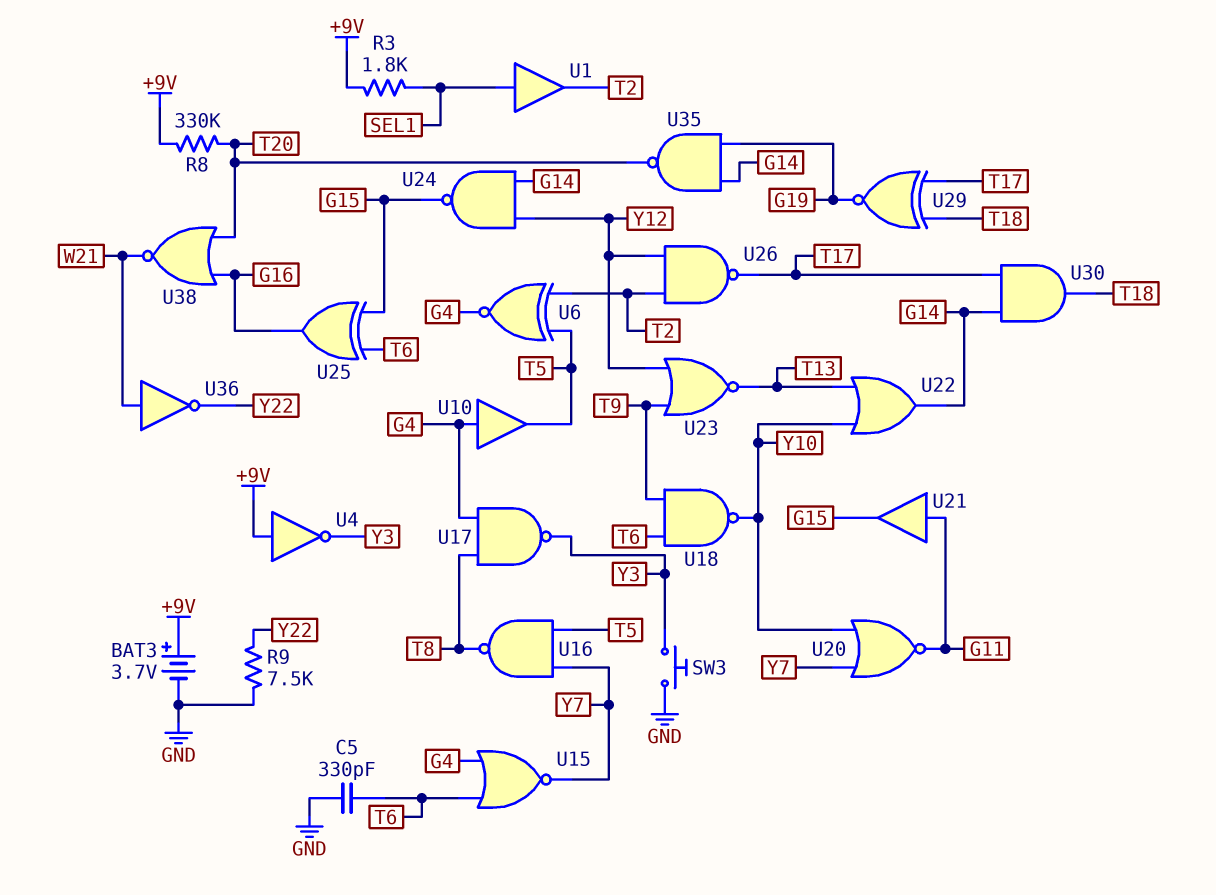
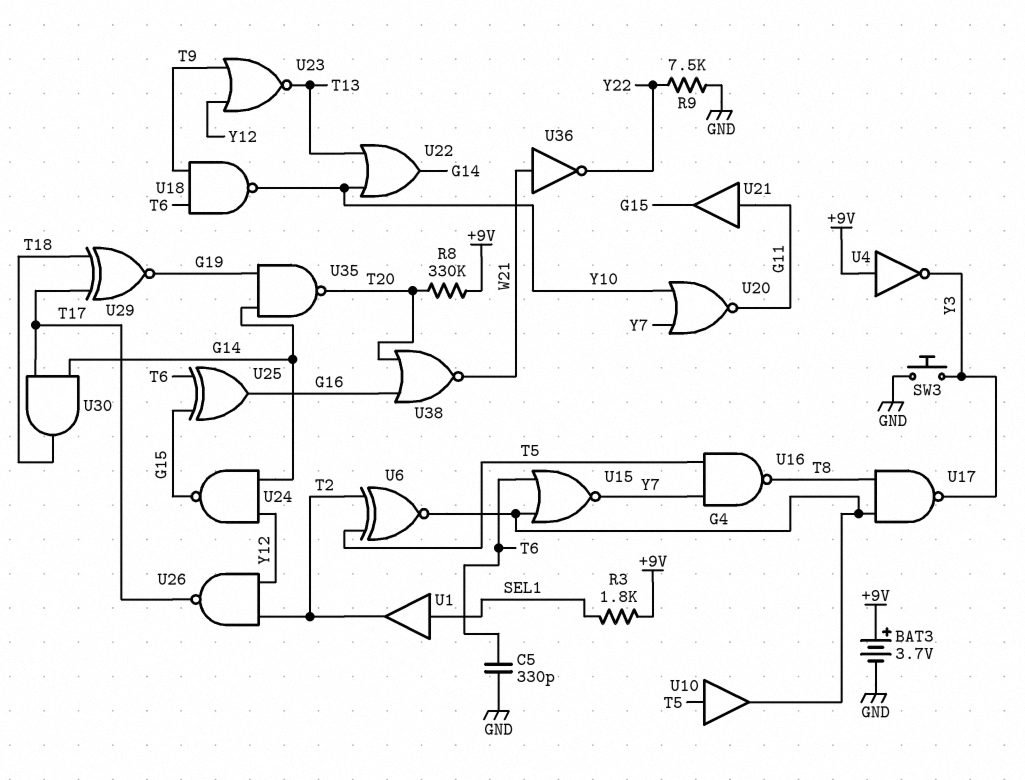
U10: buffer (in G4, out T5) -> buffer (in T5, out G4)

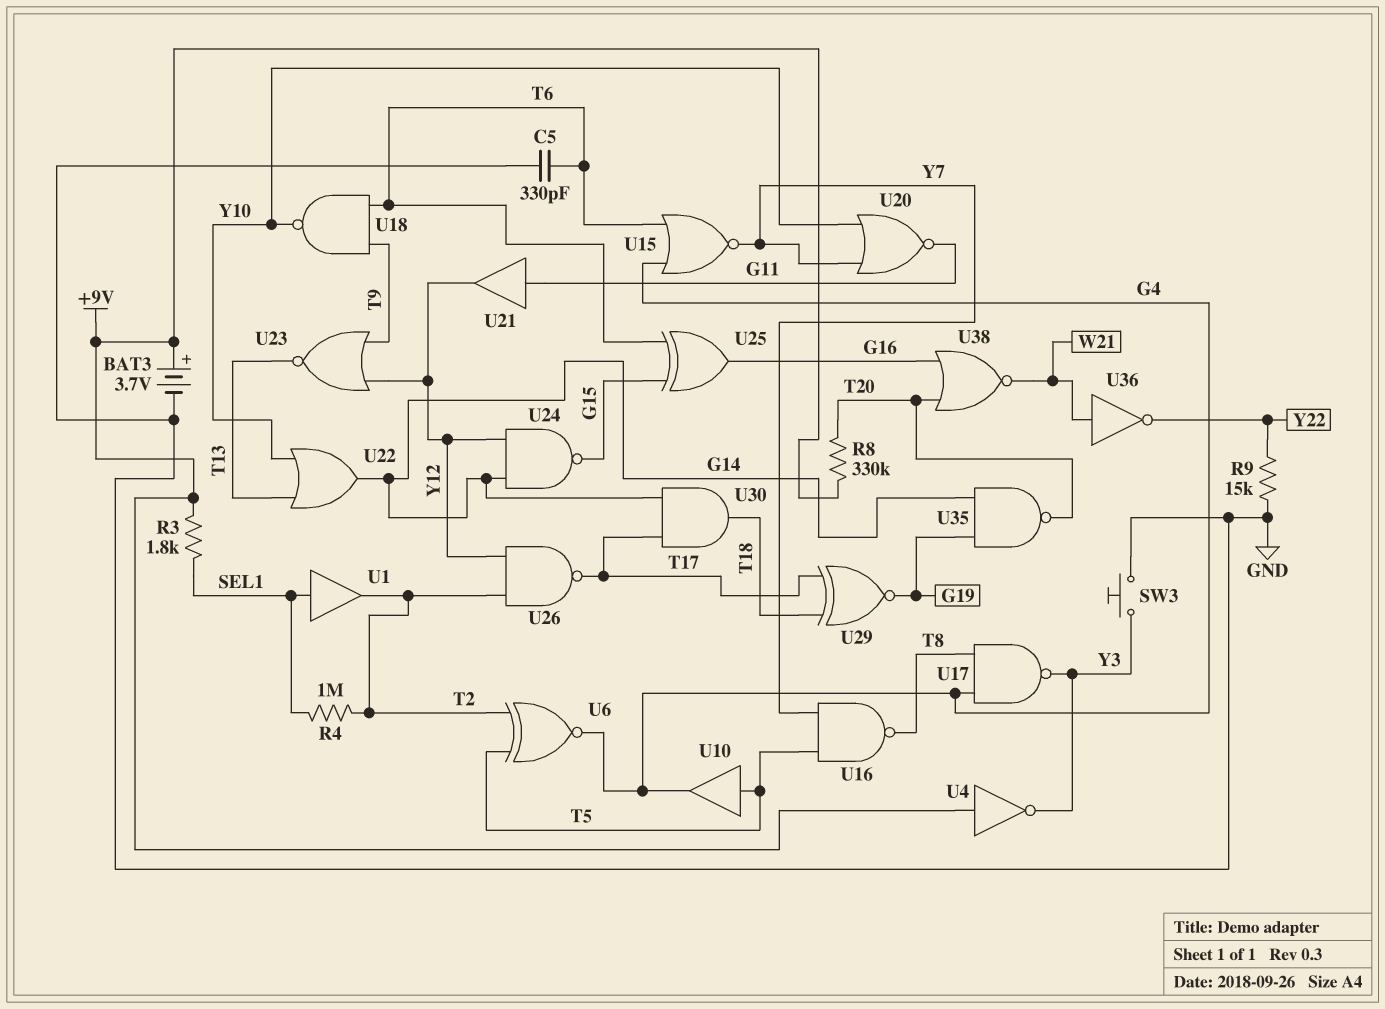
R4: none -> 1M (SEL1, T2)
R9: 7.5k (GND, Y22) -> 15k (GND, Y22)
U21: buffer (in G11, out G15) -> buffer (in G11, out Y12)

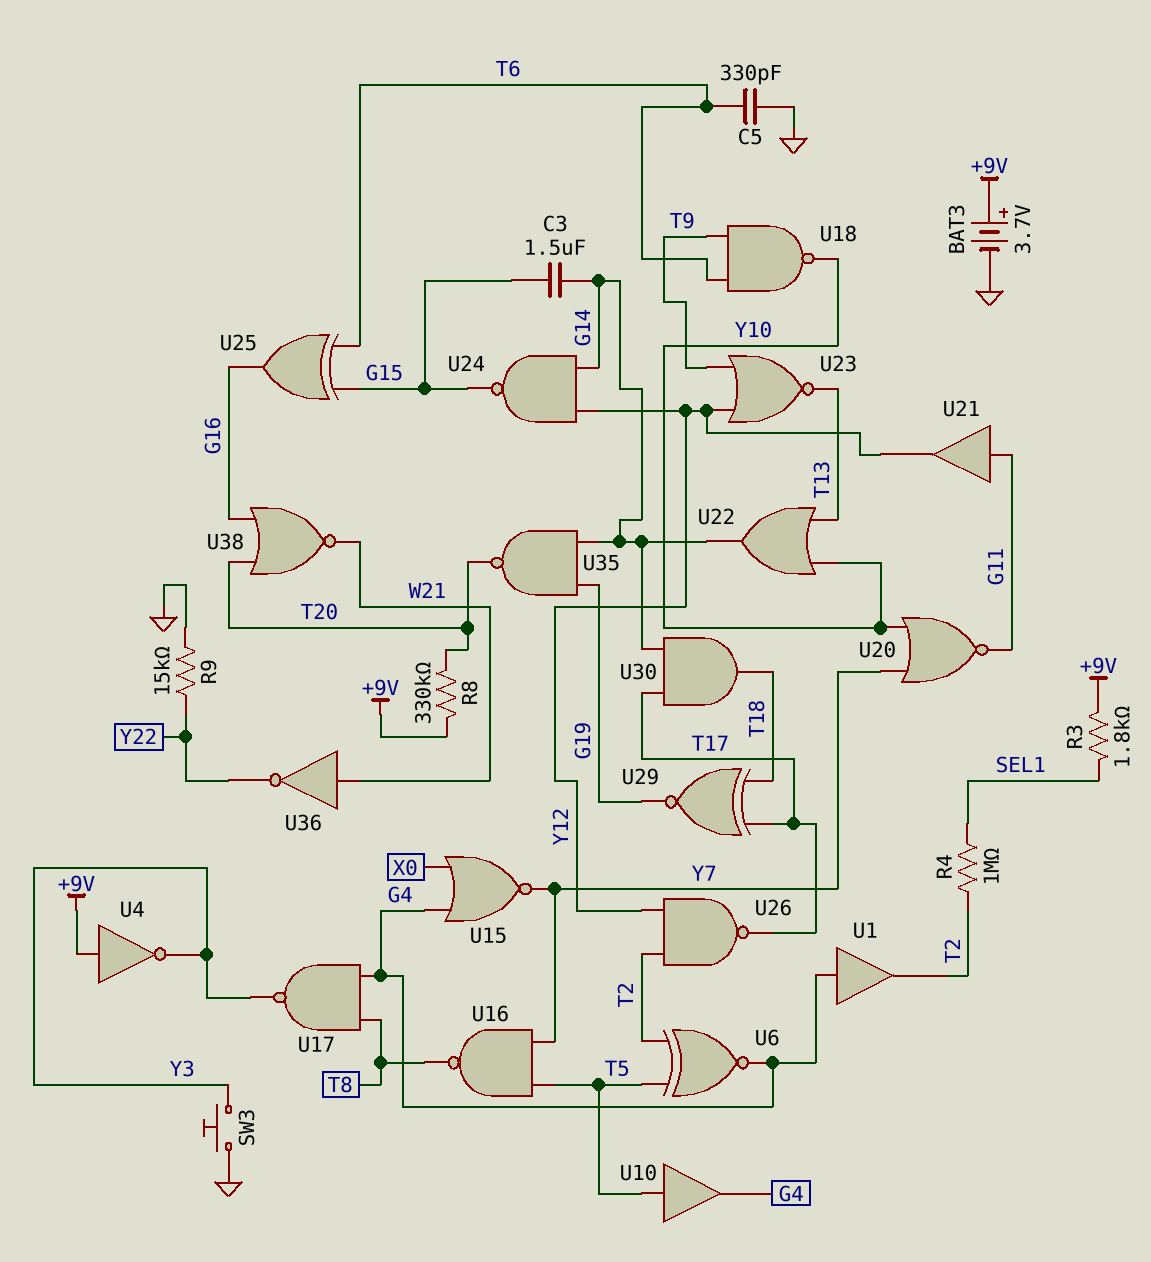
C3: none -> 1.5uF (G14, G15)
U1: buffer (in SEL1, out T2) -> buffer (in G4, out T2)
U15: NOR (in G4, in T6, out Y7) -> NOR (in G4, in X0, out Y7)

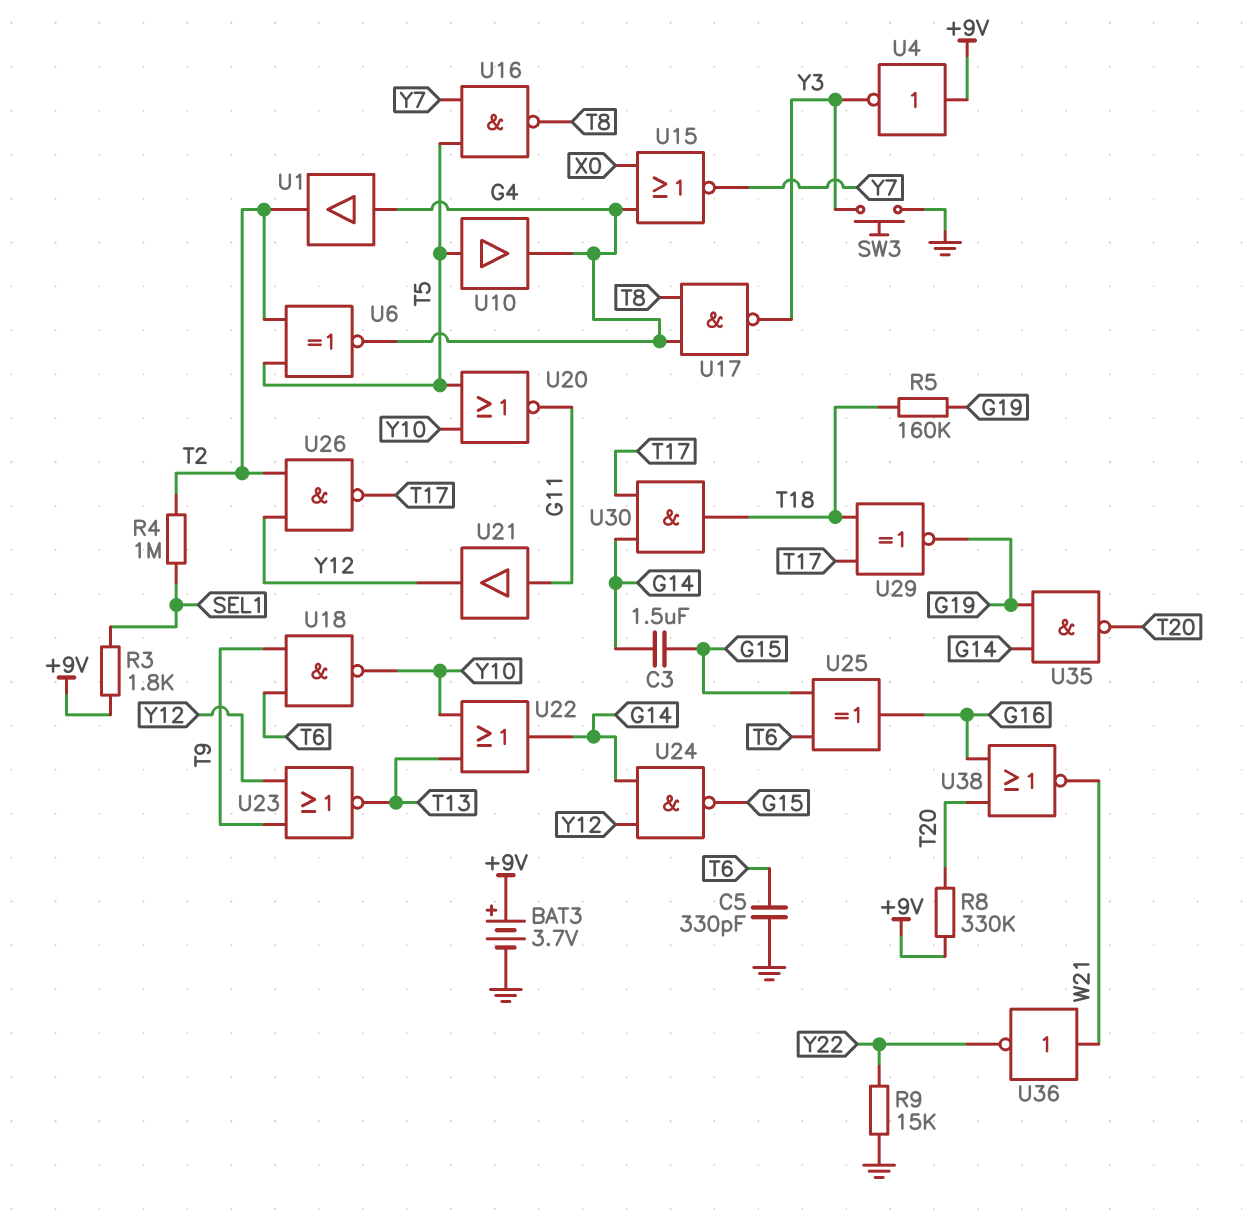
R5: none -> 160k (G19, T18)
U20: NOR (in Y7, in Y10, out G11) -> NOR (in T5, in Y10, out G11)

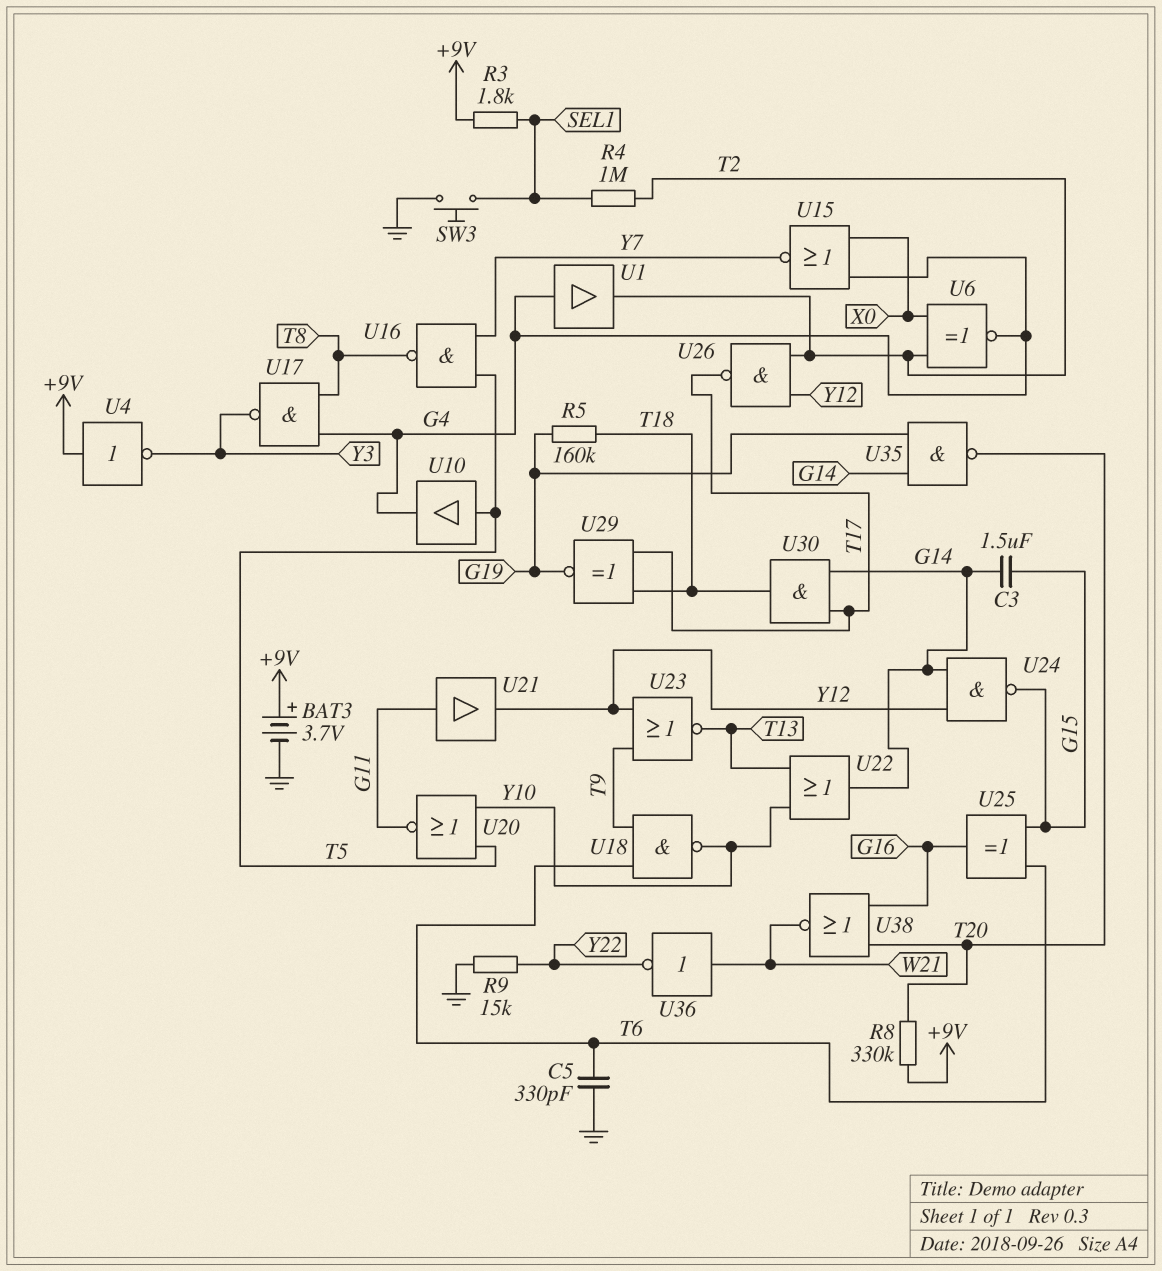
SW3: button (GND, Y3) -> button (GND, SEL1)
U6: XNOR (in T2, in T5, out G4) -> XNOR (in T2, in X0, out G4)

